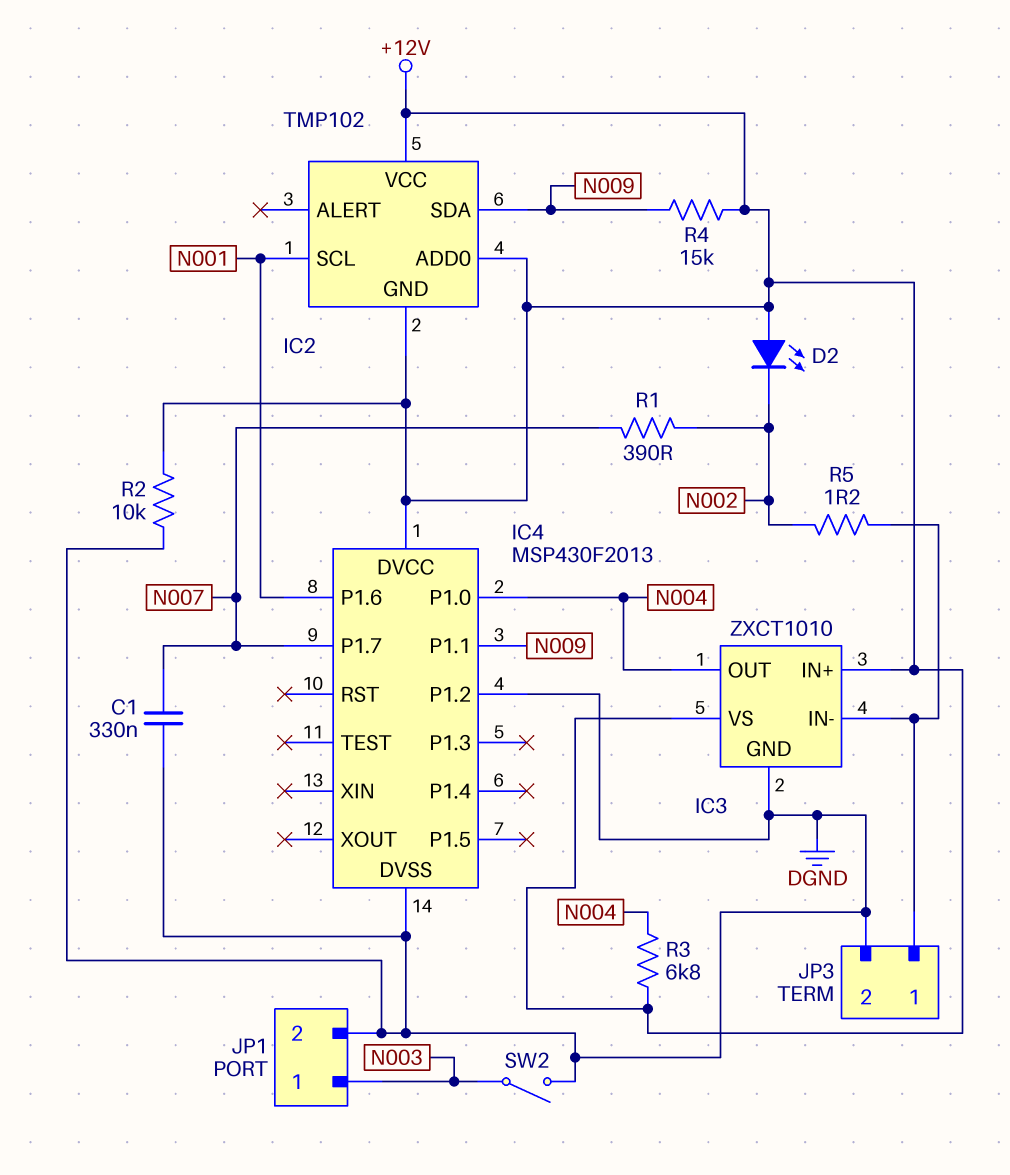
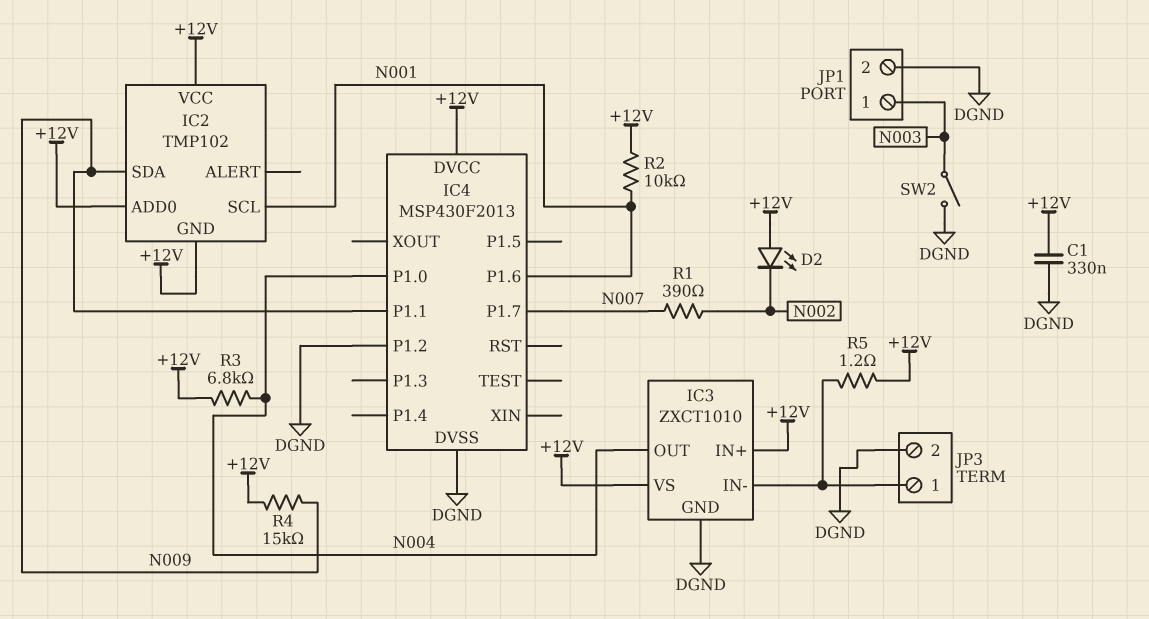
C1: 330nF (DGND, N007) -> 330nF (+12V, DGND)
R2: 10k (+12V, DGND) -> 10k (+12V, N001)
R5: 1.2 (IC3/IN-, N002) -> 1.2 (+12V, IC3/IN-)

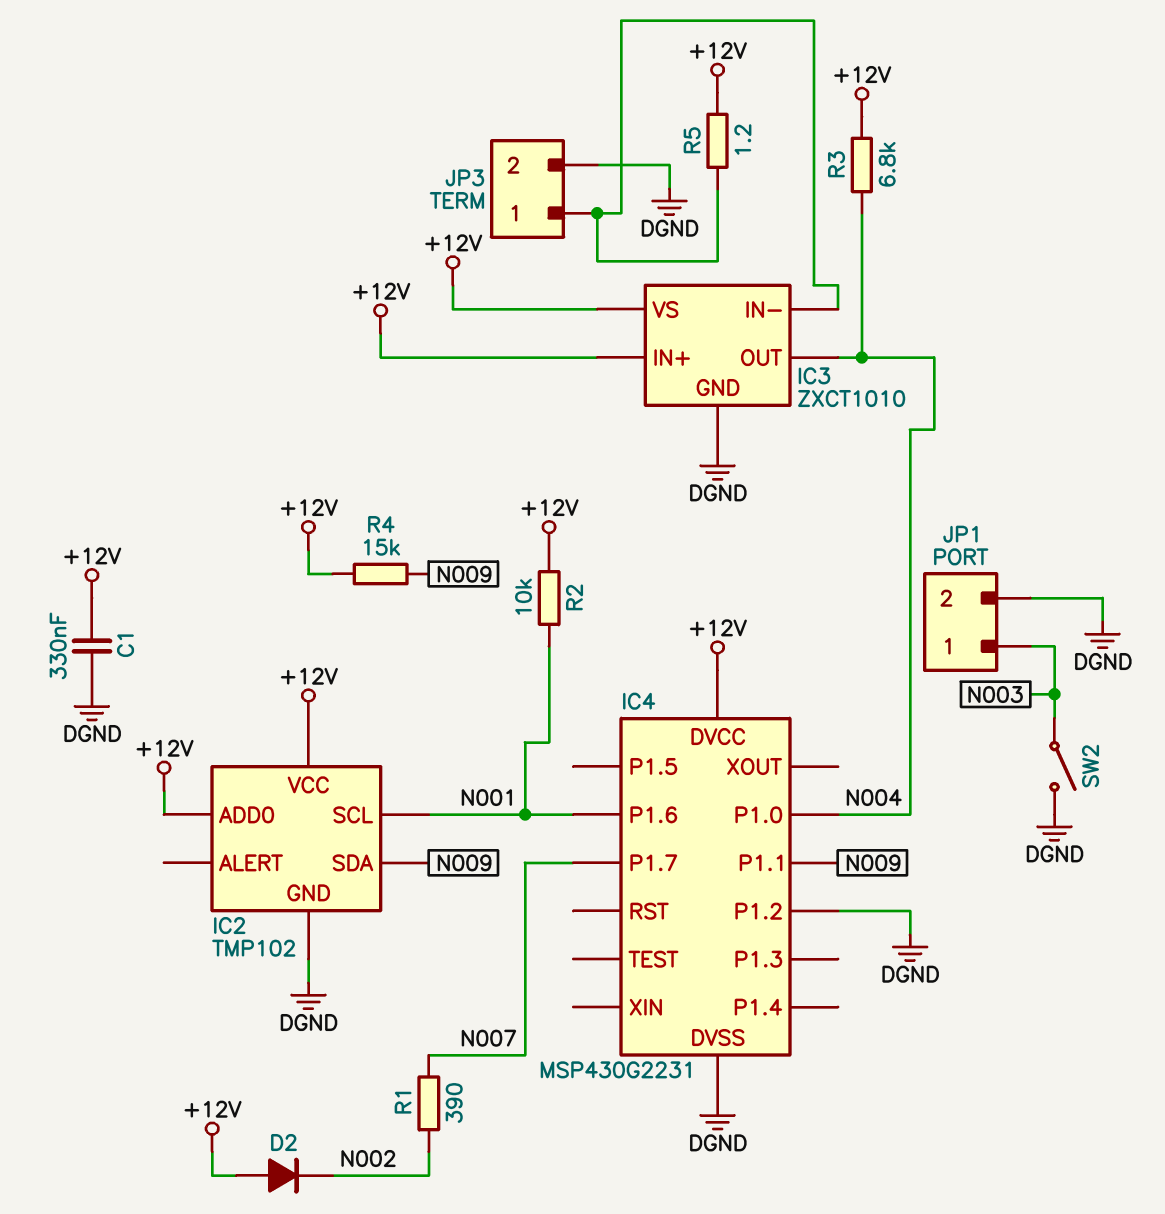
D2: LED (A +12V, K N002) -> diode (A +12V, K N002)
IC2 pin GND: +12V -> DGND
IC4: MSP430F2013 -> MSP430G2231

